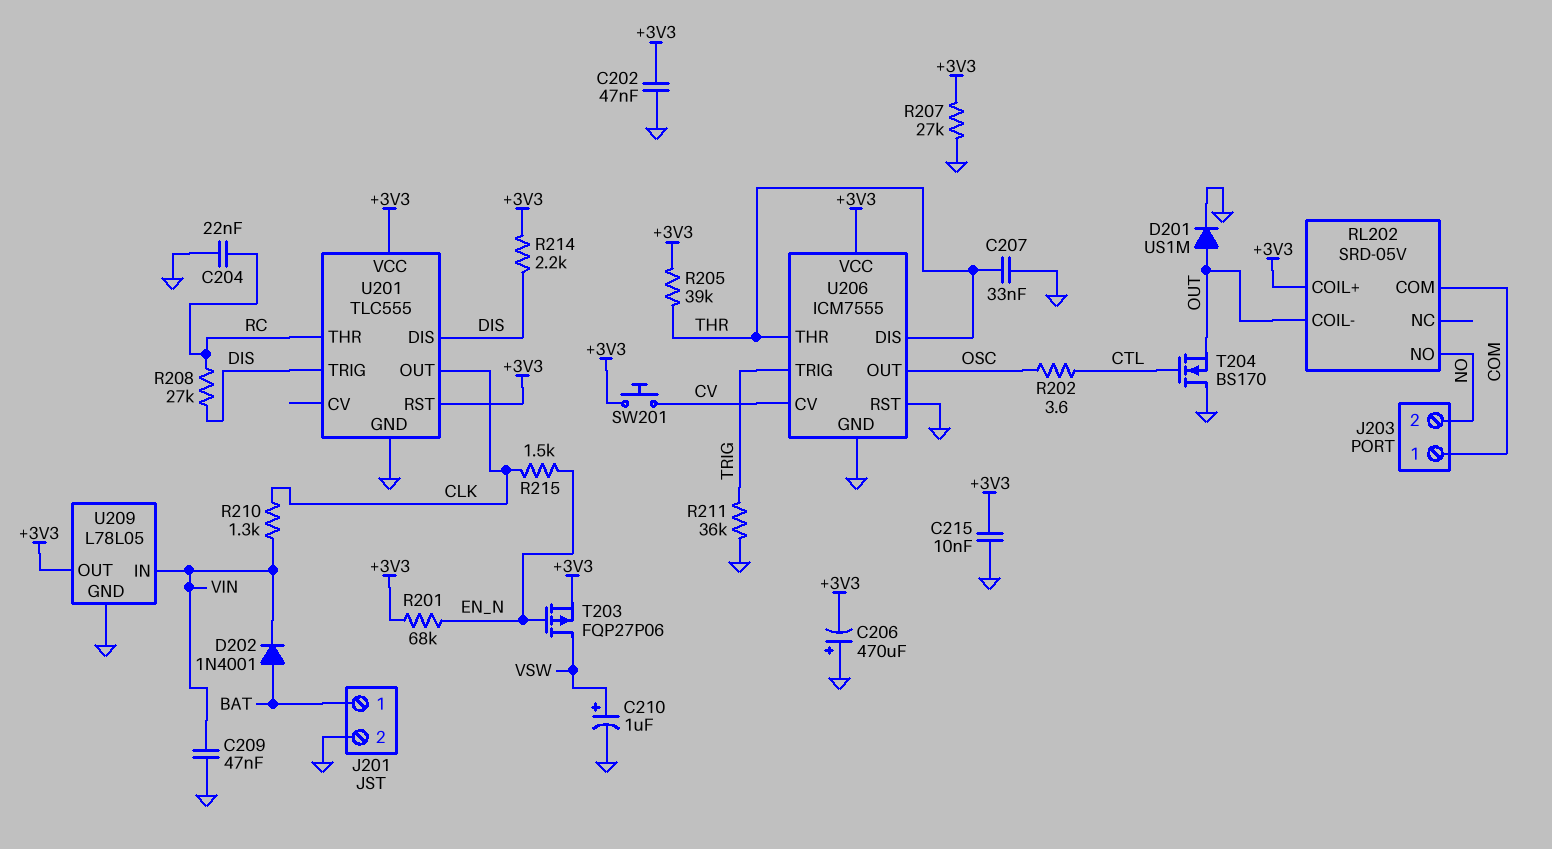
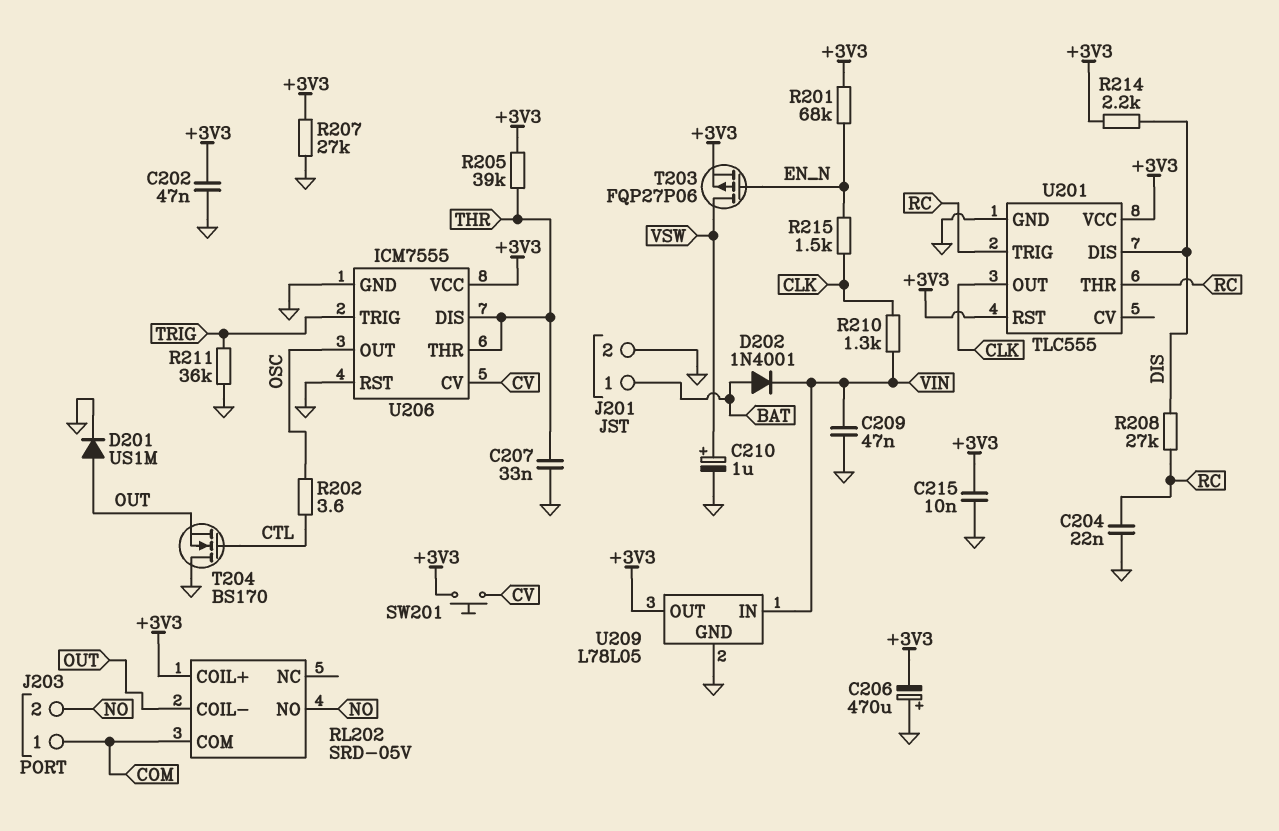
U201 pin TRIG: DIS -> RC

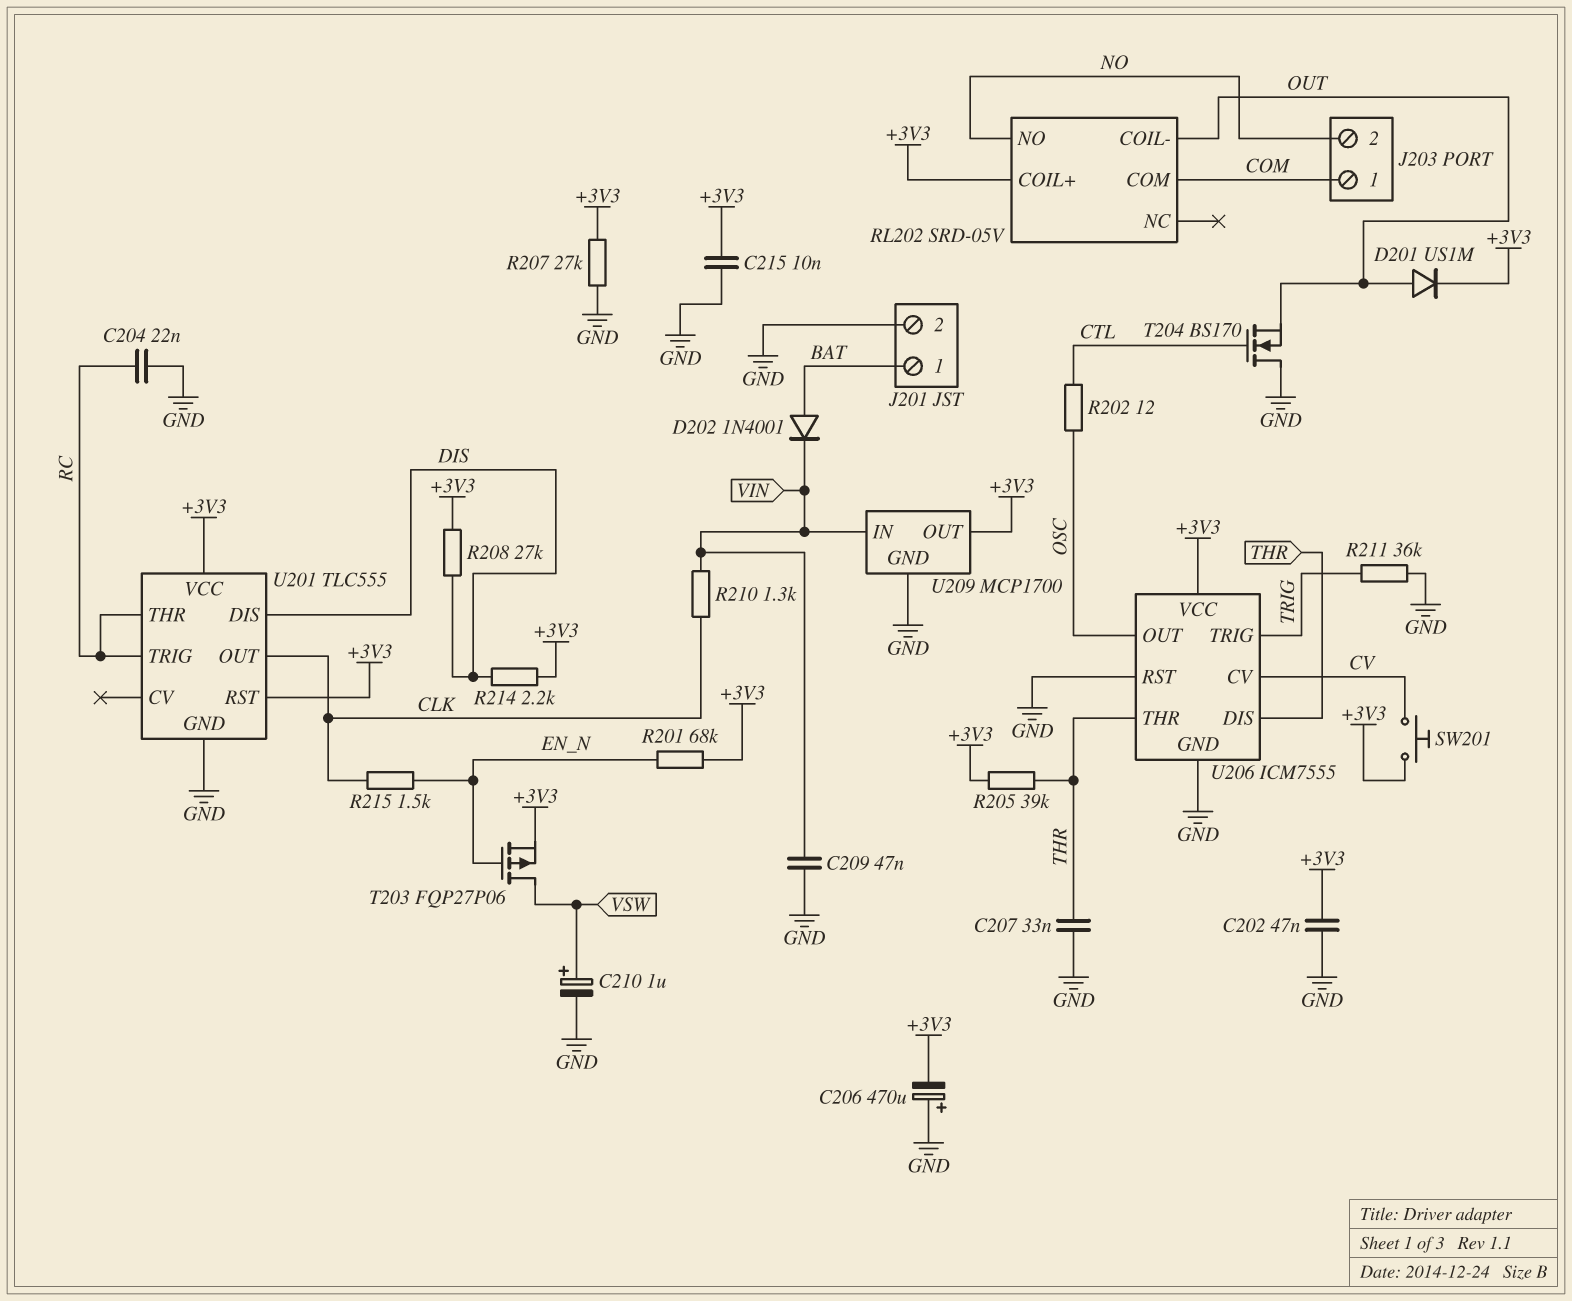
D201: diode US1M (A OUT, K GND) -> diode US1M (A OUT, K +3V3)
R202: 3.6 (CTL, OSC) -> 12 (CTL, OSC)
R208: 27k (DIS, RC) -> 27k (+3V3, DIS)
U209: L78L05 -> MCP1700

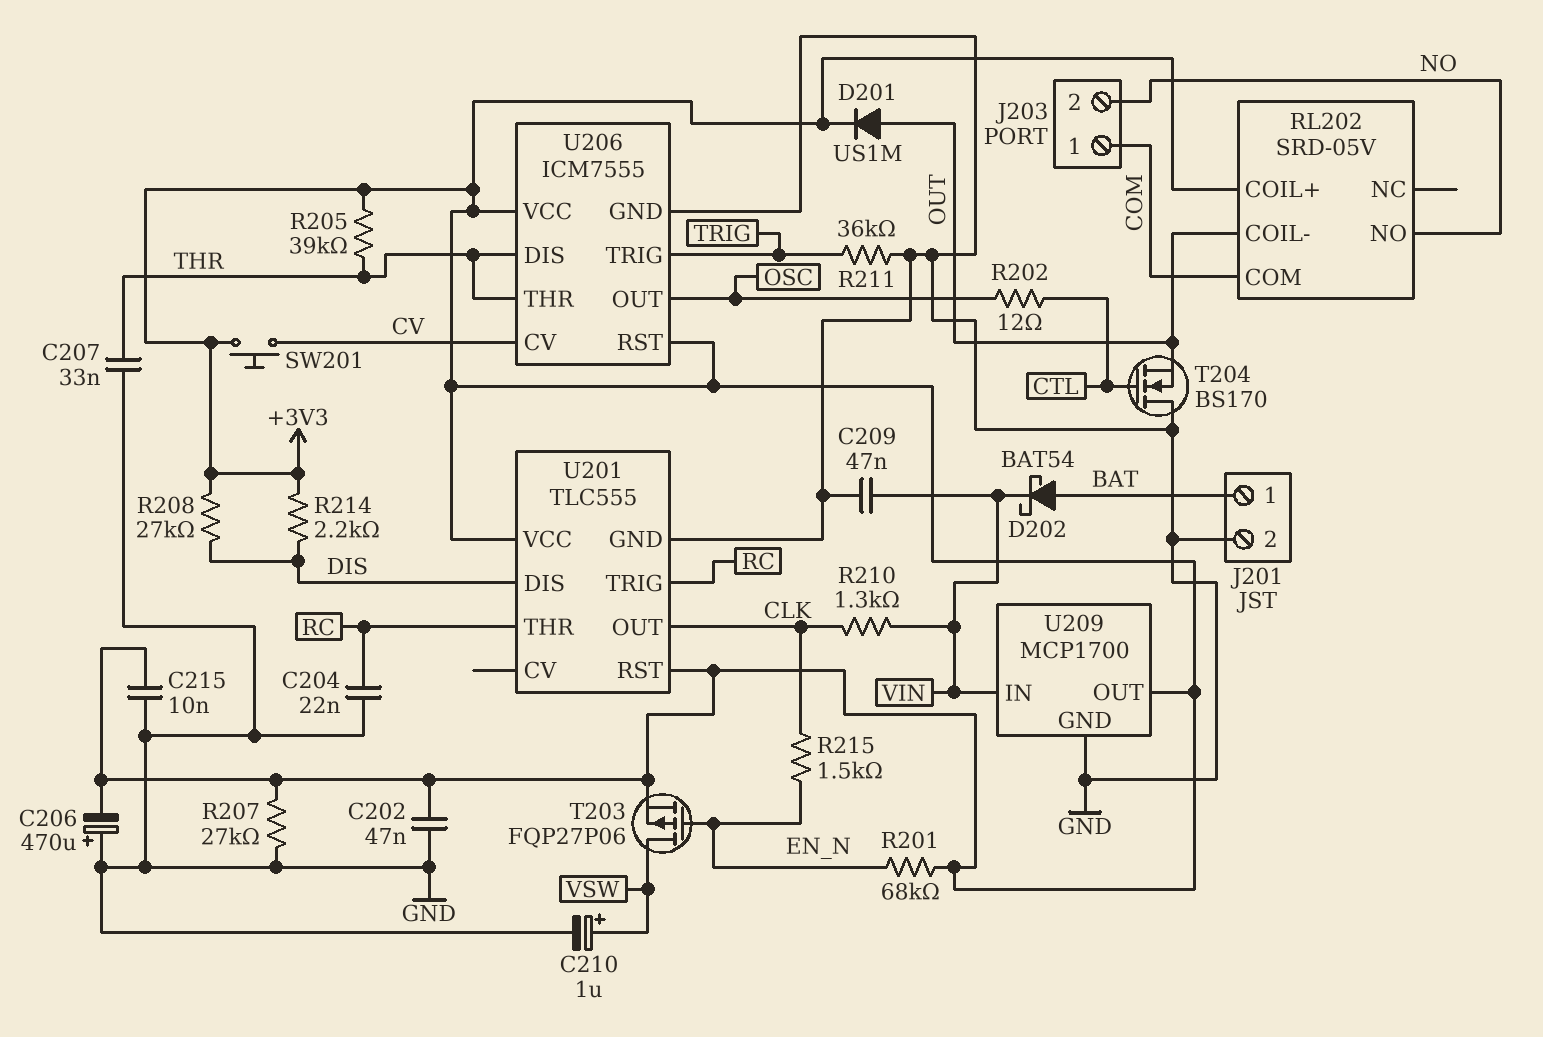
D202: diode 1N4001 (A BAT, K VIN) -> schottky BAT54 (A BAT, K VIN)
U206 pin RST: GND -> +3V3

